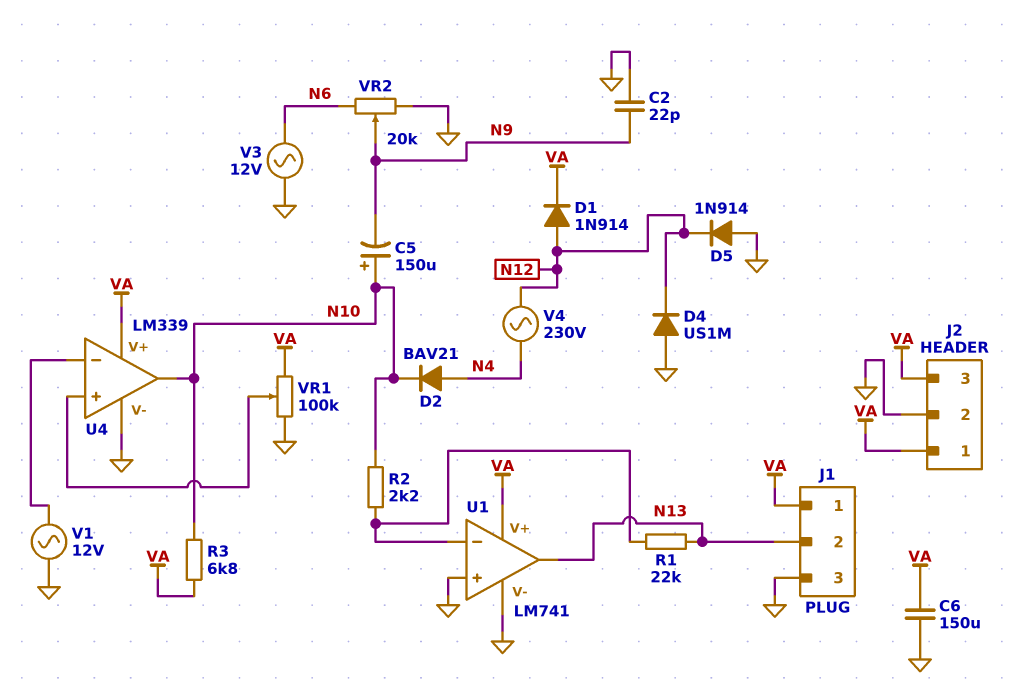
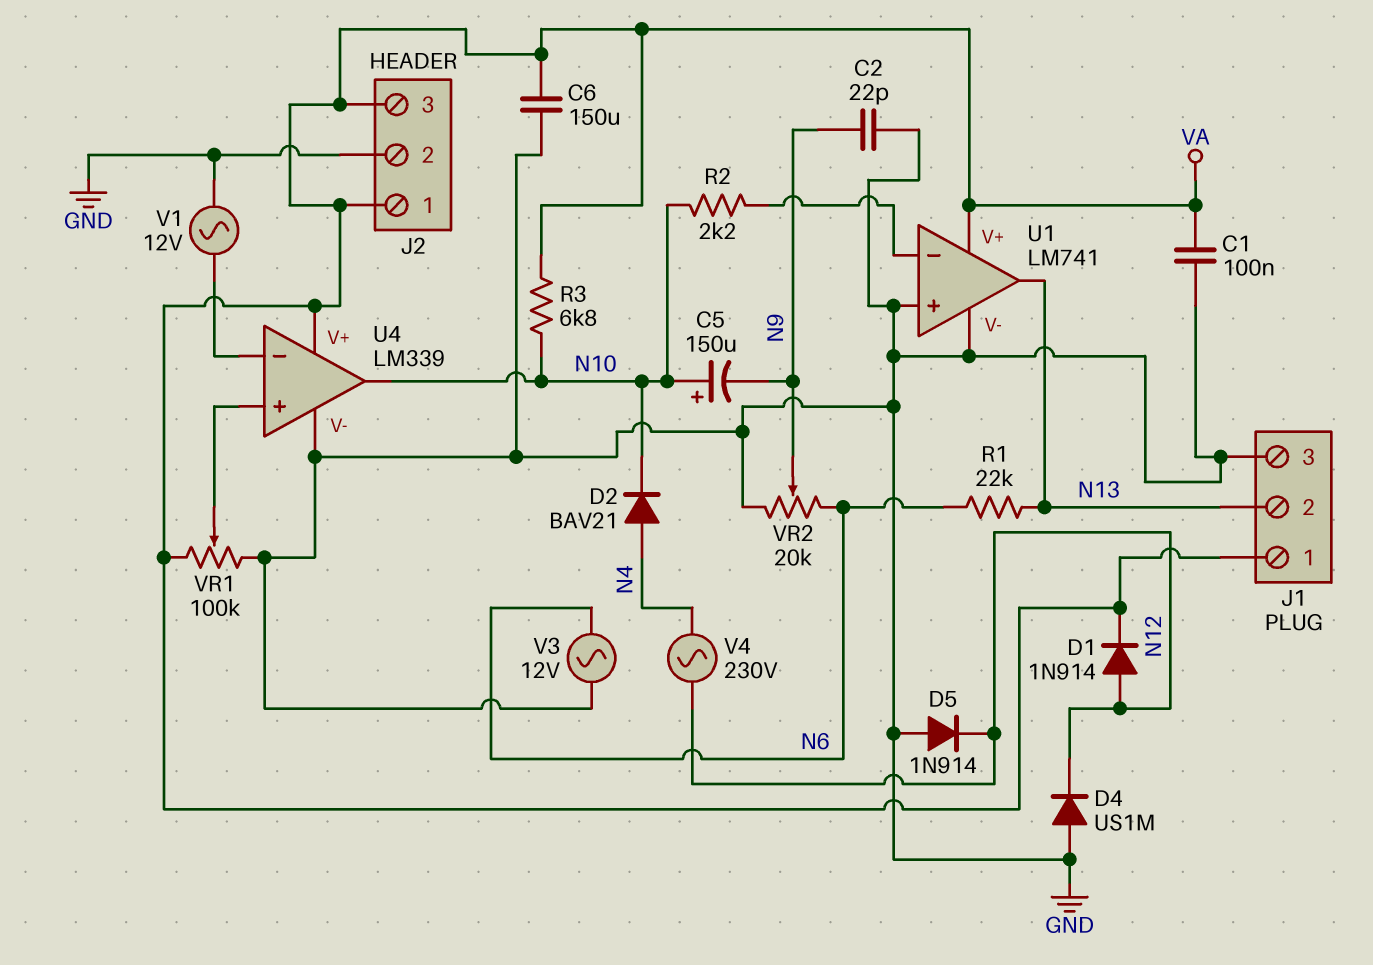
C1: none -> 100nF (GND, VA)
R1: 22k (N13, U1/in-) -> 22k (N6, N13)

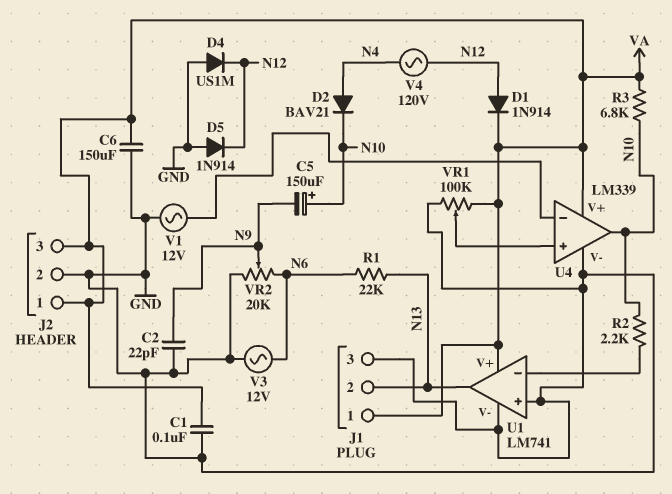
V4: AC 230V (N4, N12) -> AC 120V (N4, N12)

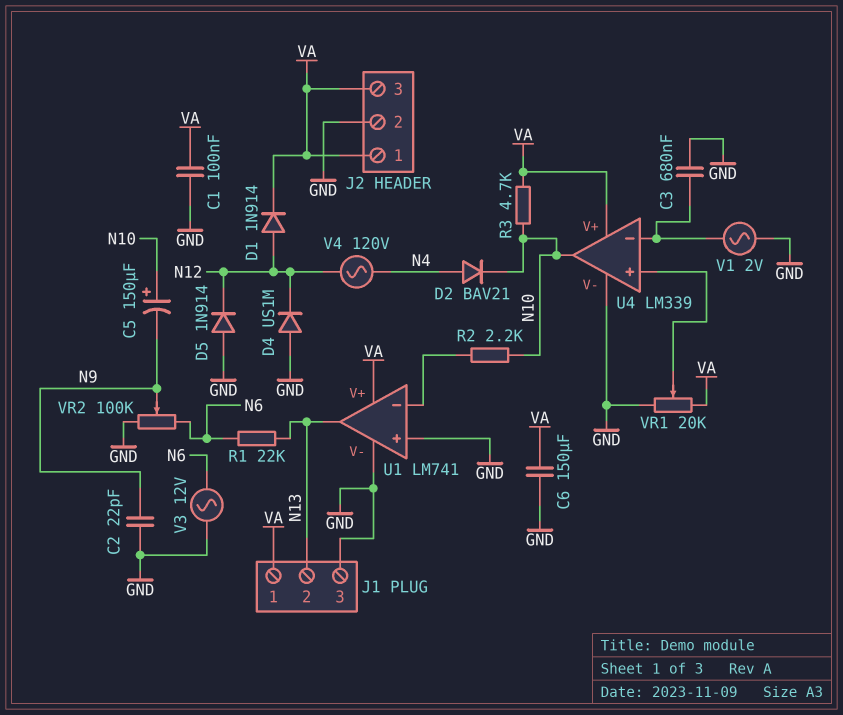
C3: none -> 680nF (GND, U4/in-)
R3: 6.8k (N10, VA) -> 4.7k (N10, VA)
V1: AC 12V (GND, U4/in-) -> AC 2V (GND, U4/in-)
VR1: 100k (GND, VA, wiper U4/in+) -> 20k (GND, VA, wiper U4/in+)
VR2: 20k (GND, N6, wiper N9) -> 100k (GND, N6, wiper N9)

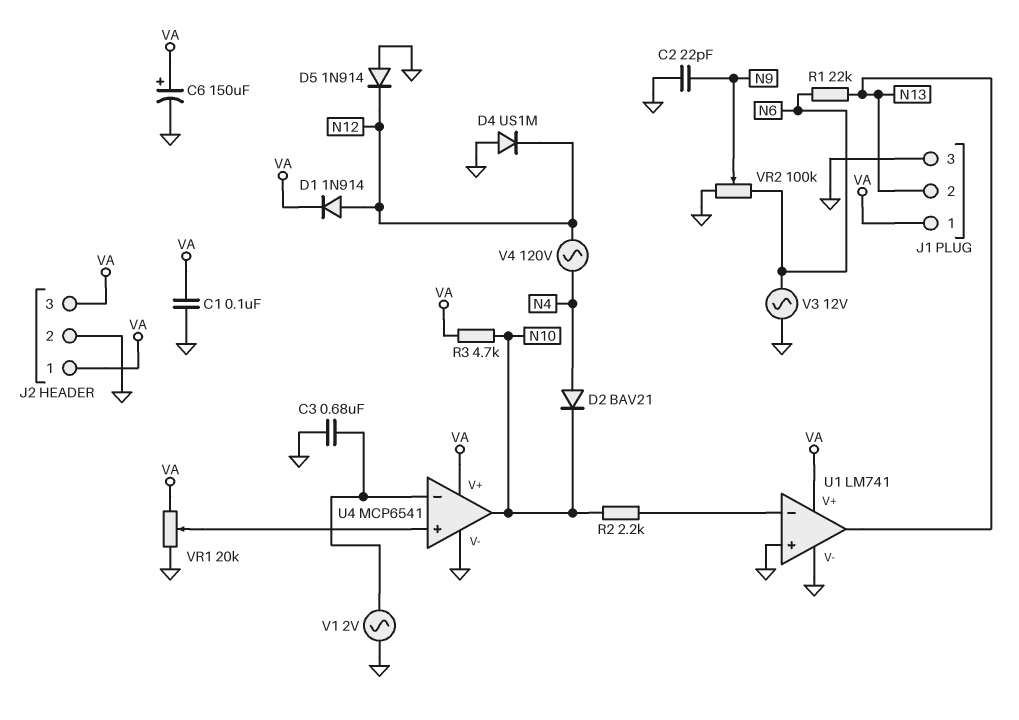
C5: 150uF (plus N10, minus N9) -> none
C6: 150uF (GND, VA) -> 150uF (plus VA, minus GND)
U4: LM339 -> MCP6541

